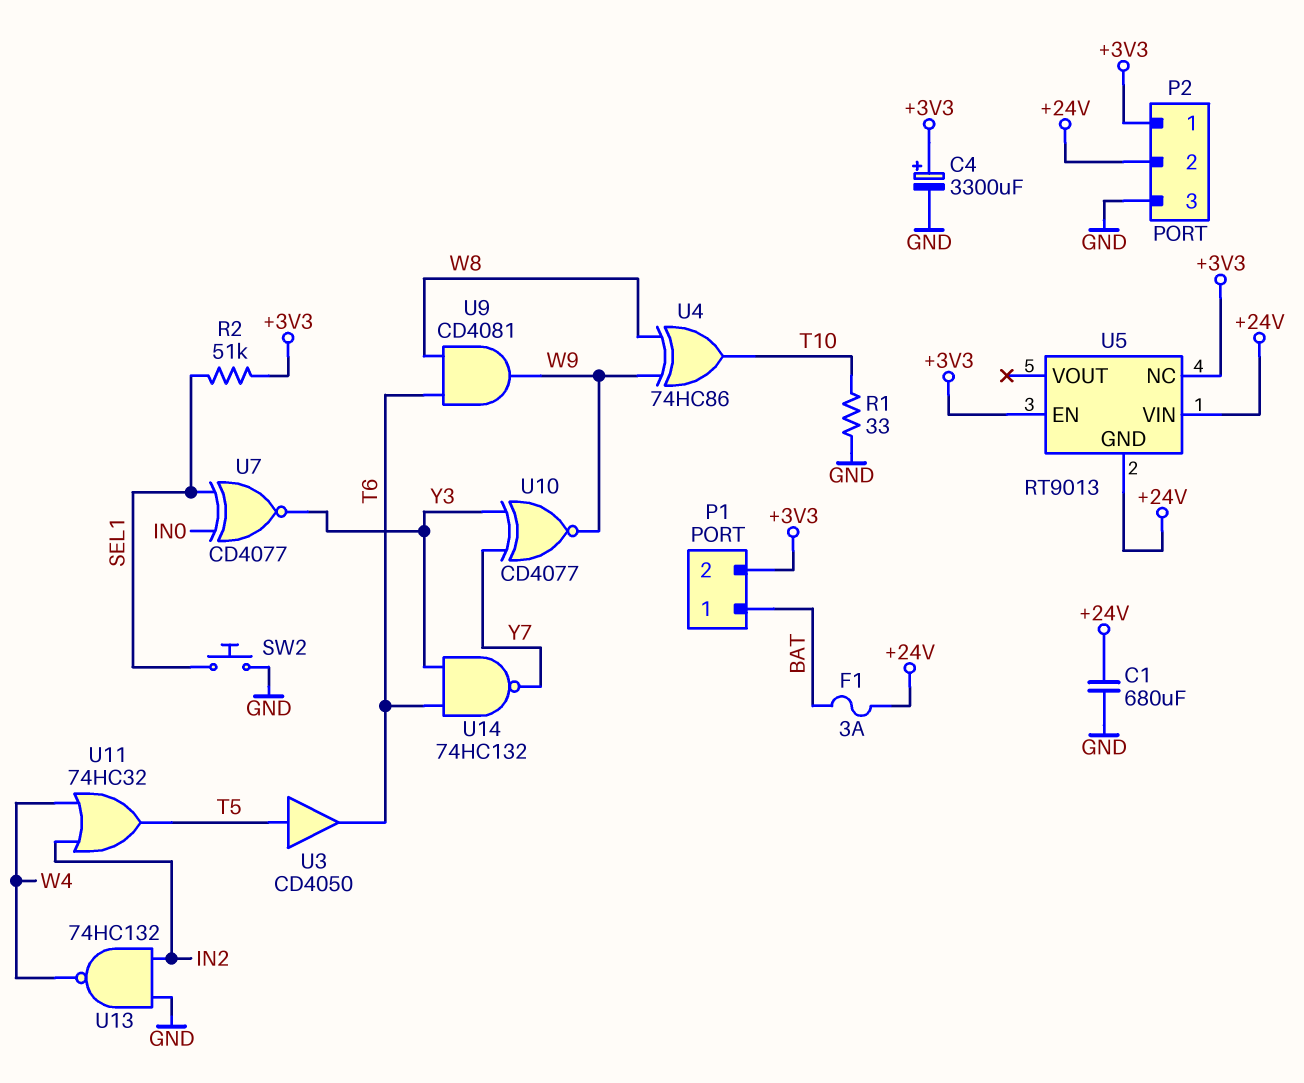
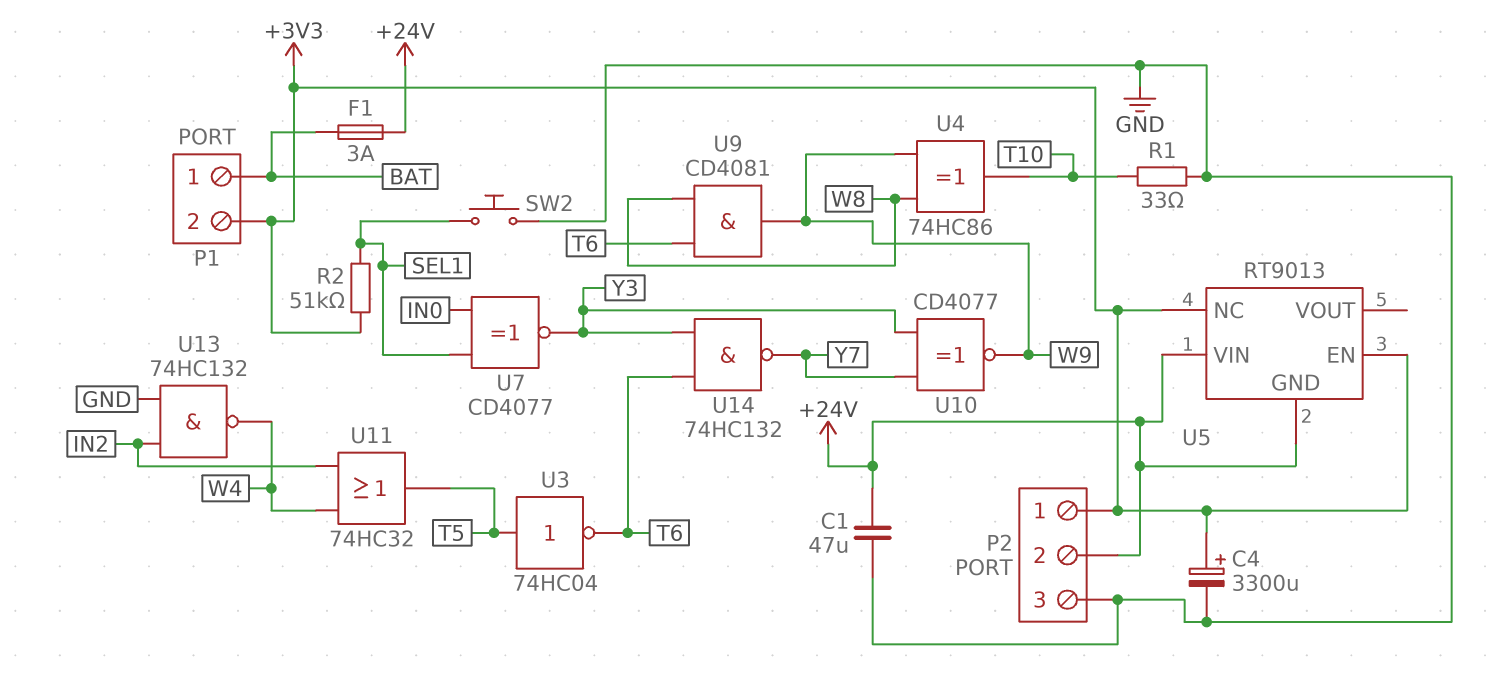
C1: 680uF (+24V, GND) -> 47uF (+24V, GND)
U3: buffer CD4050 (in T5, out T6) -> NOT 74HC04 (in T5, out T6)

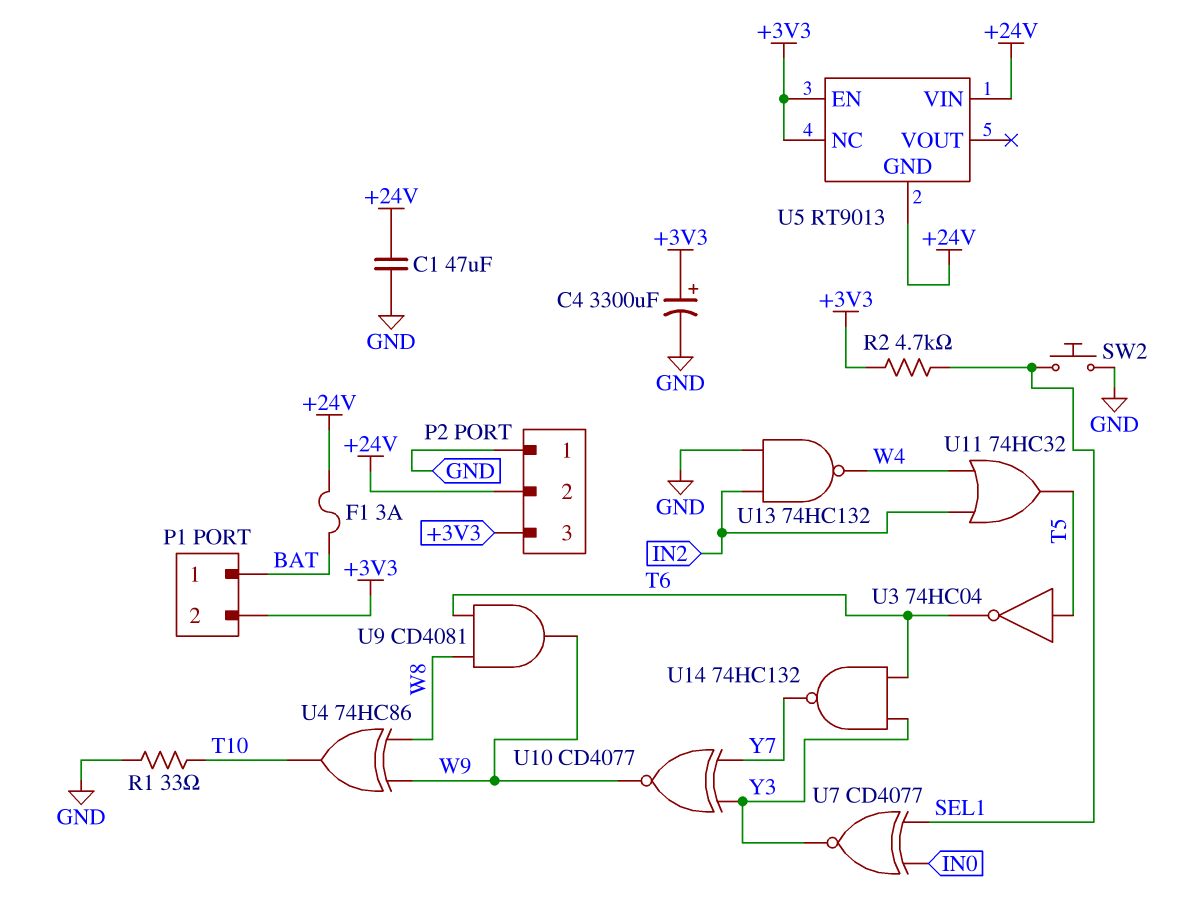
P2 pin 1: +3V3 -> GND
P2 pin 3: GND -> +3V3
R2: 51k (+3V3, SEL1) -> 4.7k (+3V3, SEL1)

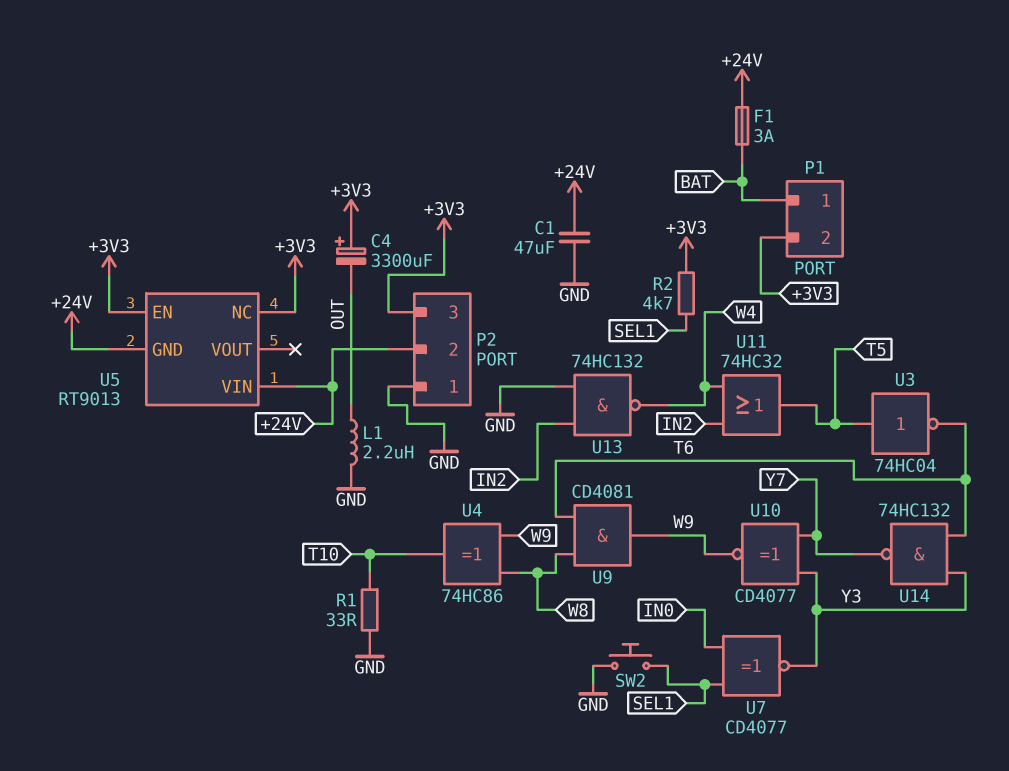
C4: 3300uF (plus +3V3, minus GND) -> 3300uF (plus +3V3, minus OUT)
L1: none -> 2.2uH (GND, OUT)

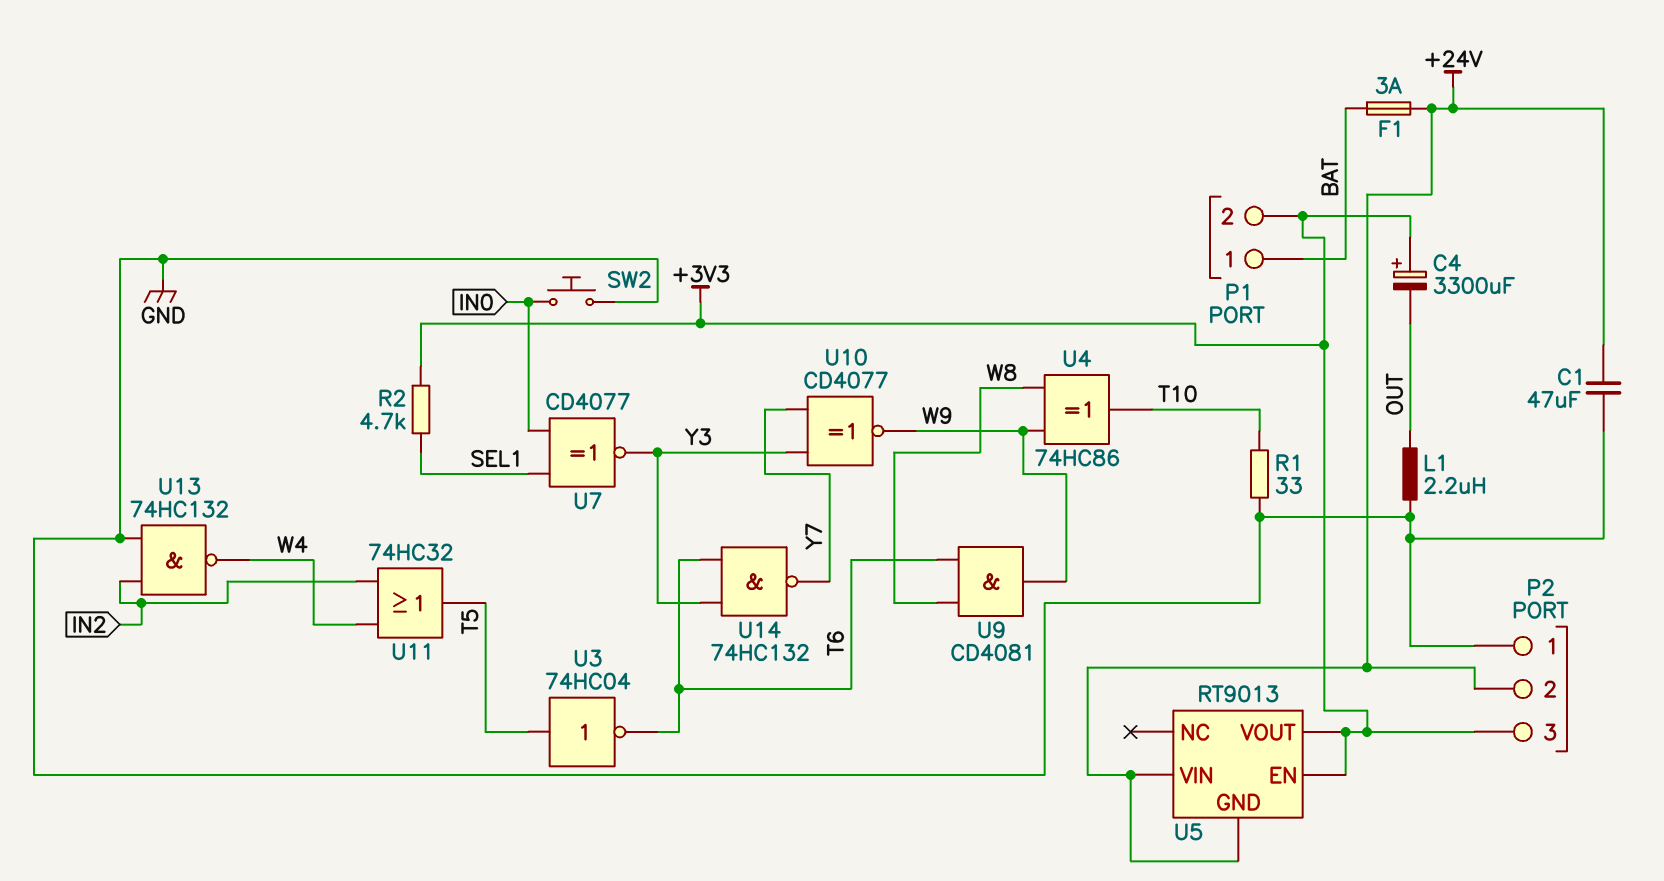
SW2: button (GND, SEL1) -> button (GND, IN0)
U5 pin NC: +3V3 -> none
U5 pin VOUT: none -> +3V3

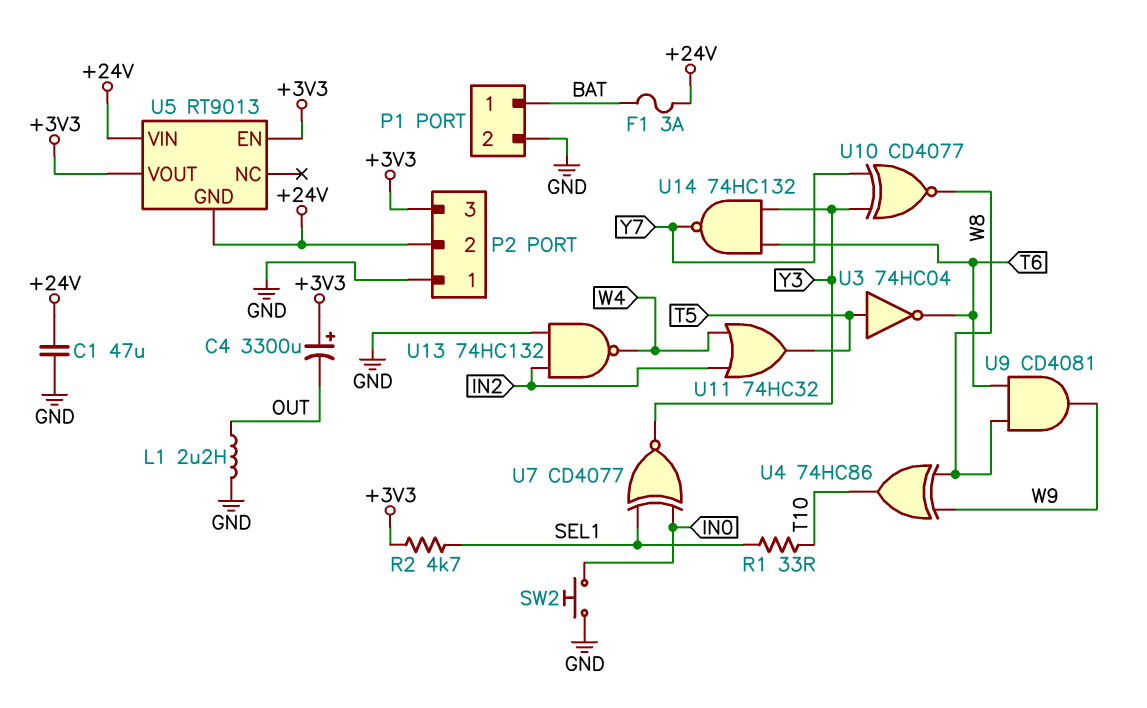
P1 pin 2: +3V3 -> GND
R1: 33 (GND, T10) -> 33 (SEL1, T10)
U10: XNOR CD4077 (in Y3, in Y7, out W9) -> XNOR CD4077 (in Y3, in Y7, out W8)

